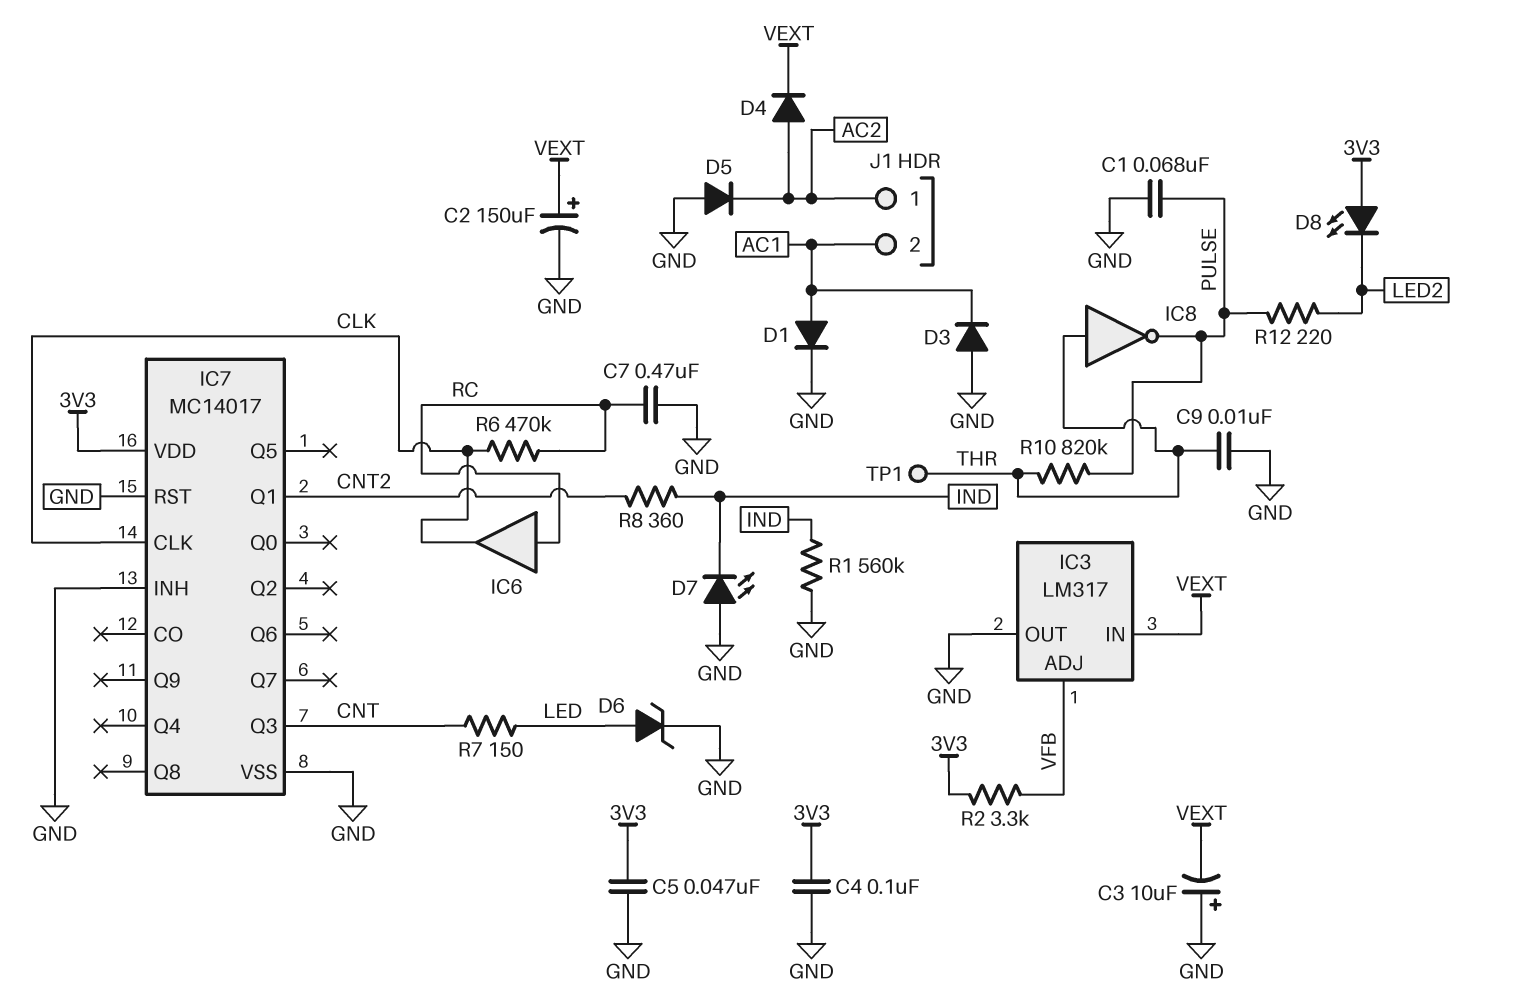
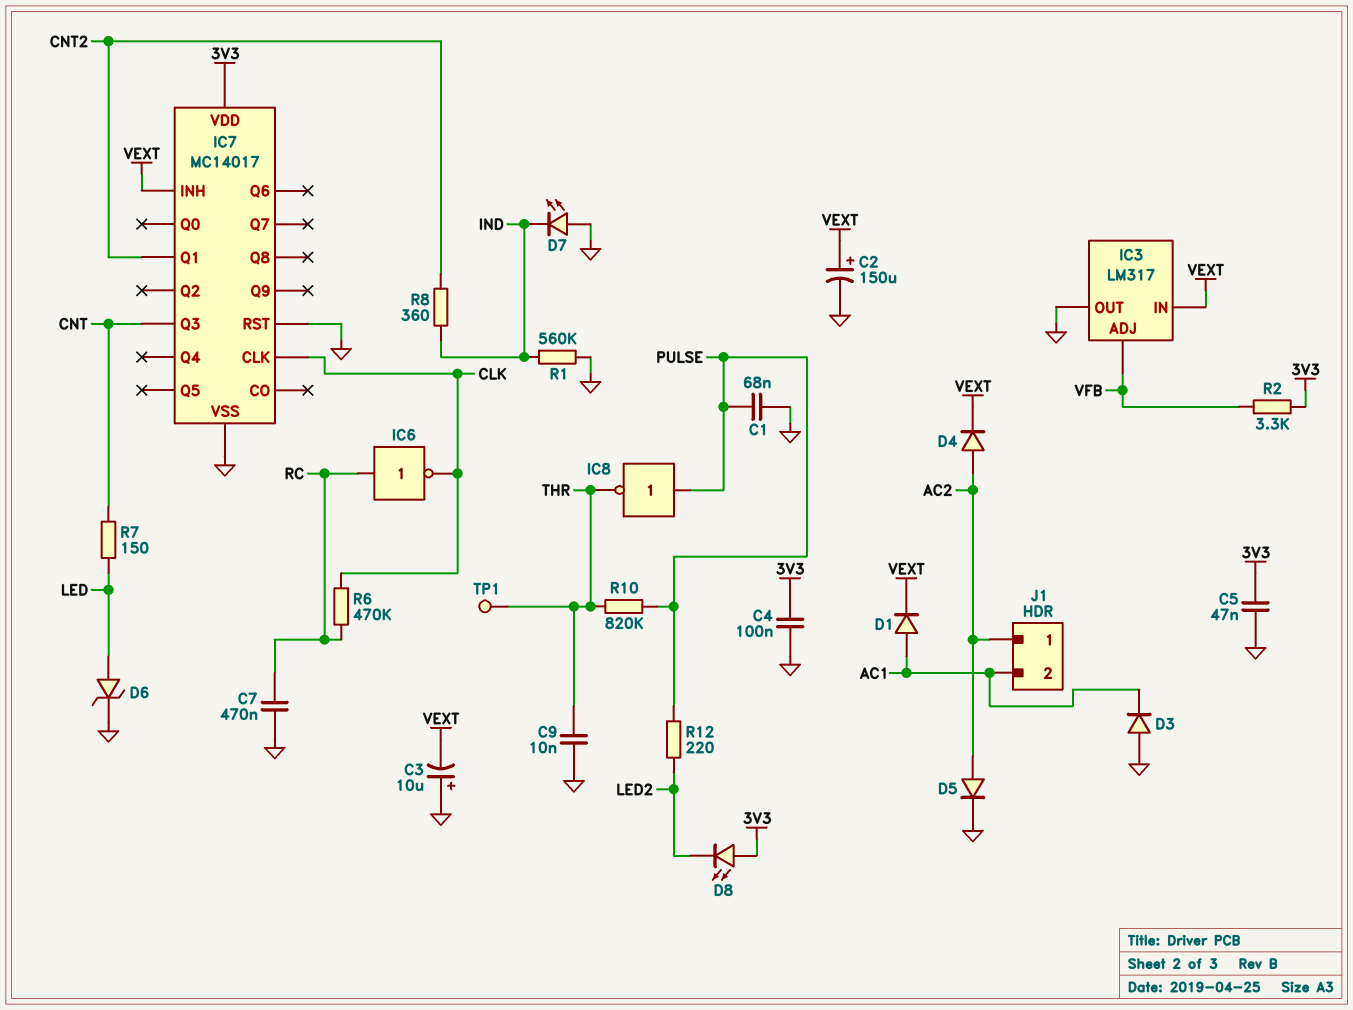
D1: diode (A AC1, K GND) -> diode (A AC1, K VEXT)
D5: diode (A GND, K AC2) -> diode (A AC2, K GND)
IC6: buffer (in RC, out CLK) -> NOT (in RC, out CLK)
IC7 pin INH: GND -> VEXT
IC8: NOT (in THR, out PULSE) -> NOT (in PULSE, out THR)

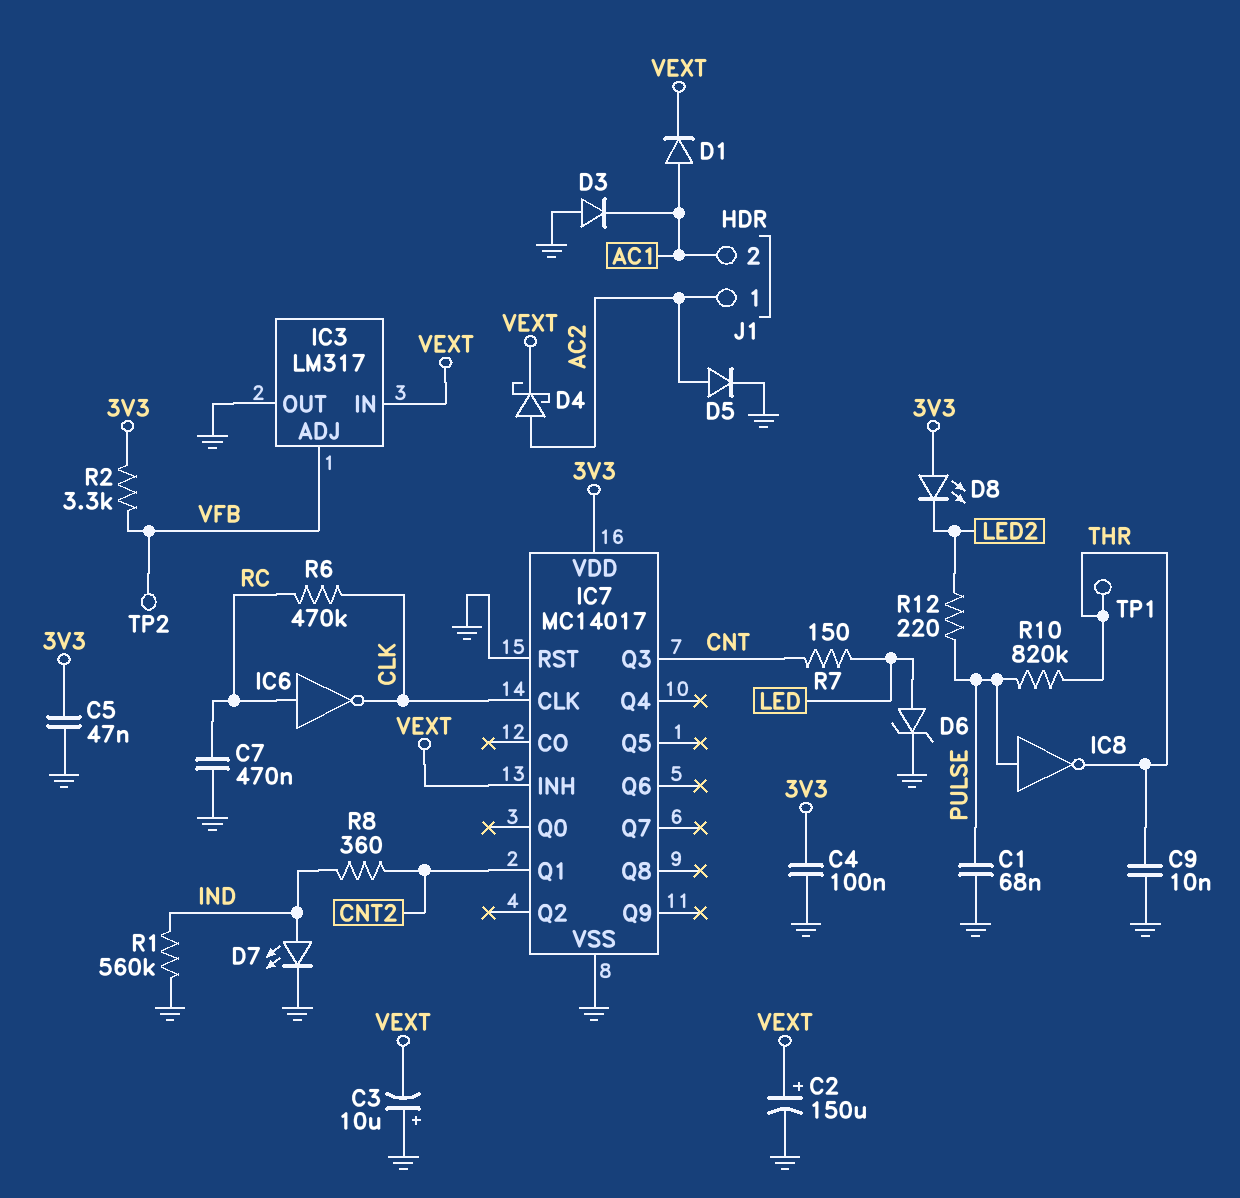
D4: diode (A AC2, K VEXT) -> schottky (A AC2, K VEXT)
D7: LED (A GND, K IND) -> LED (A IND, K GND)
TP2: none -> test point (VFB)

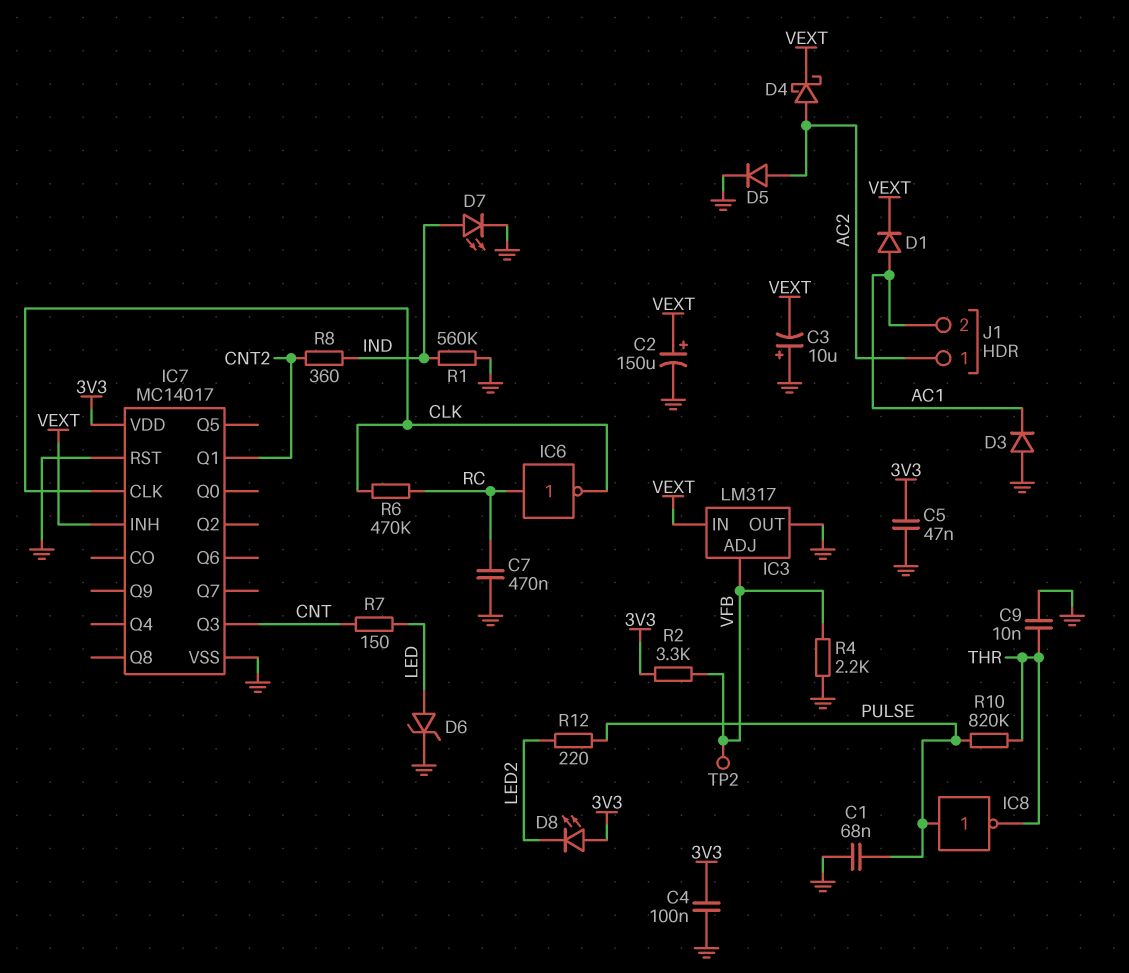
R4: none -> 2.2k (GND, VFB)
TP1: test point (THR) -> none

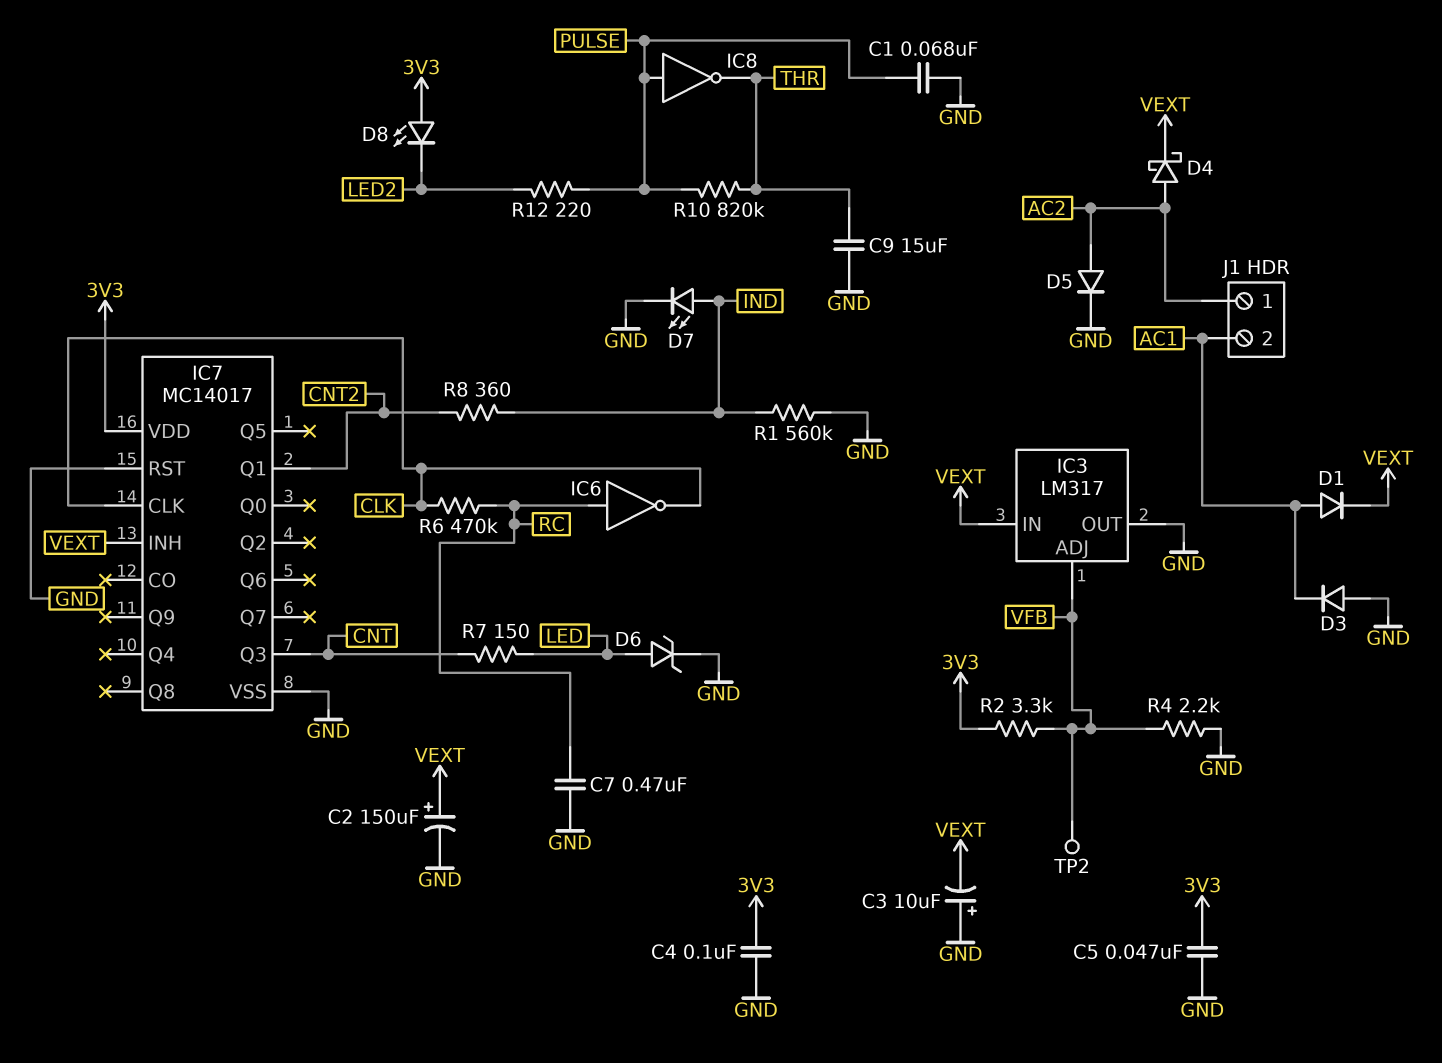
C9: 10nF (GND, THR) -> 15uF (GND, THR)

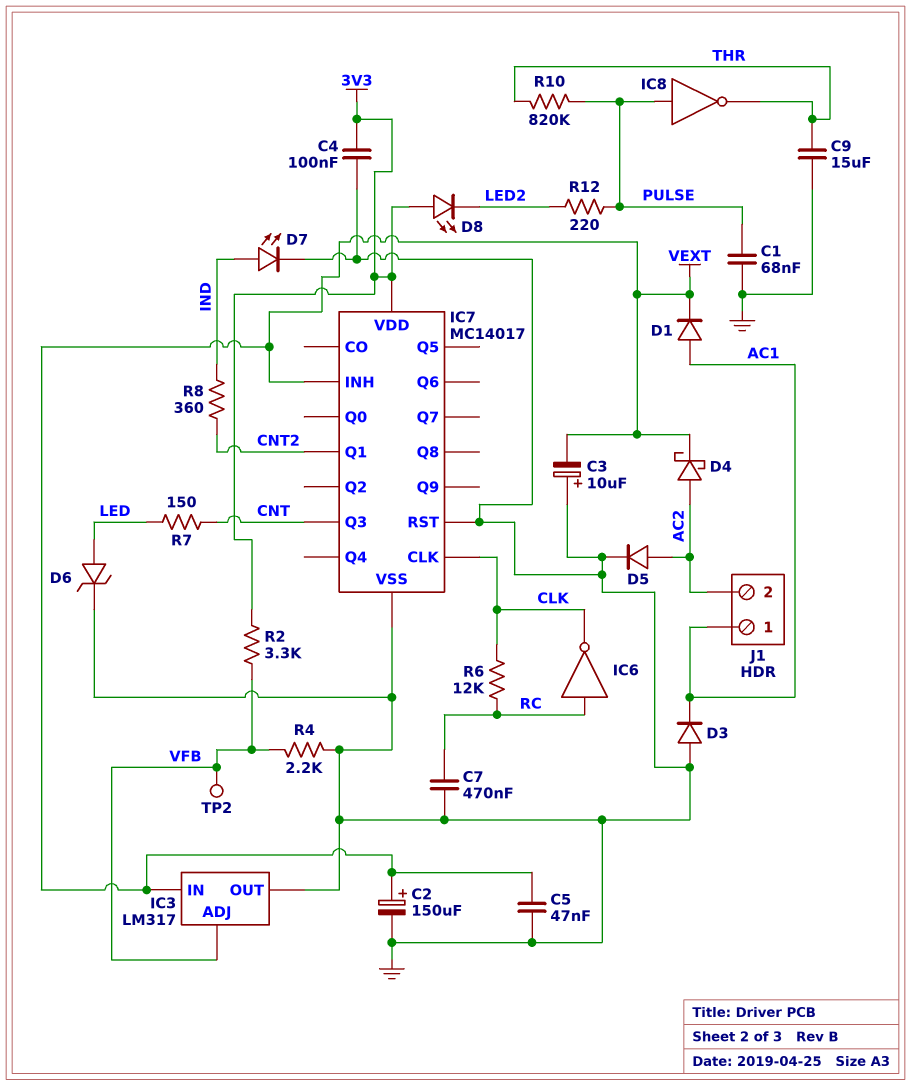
C5: 47nF (3V3, GND) -> 47nF (GND, VEXT)
J1 pin 1: AC2 -> AC1
J1 pin 2: AC1 -> AC2
R1: 560k (GND, IND) -> none
R6: 470k (CLK, RC) -> 12k (CLK, RC)

